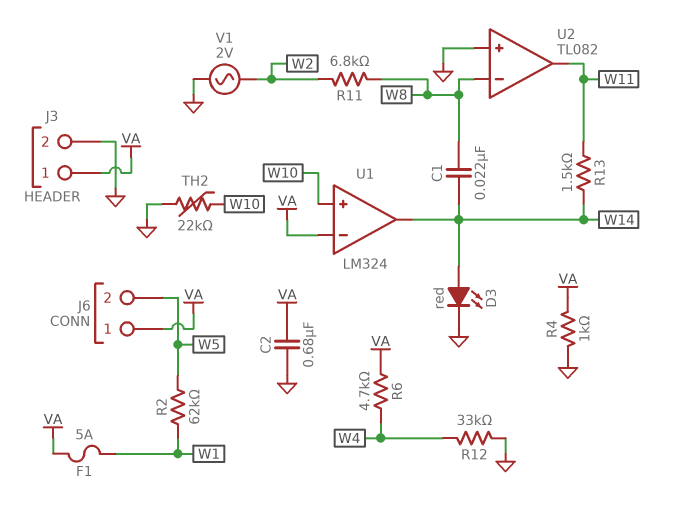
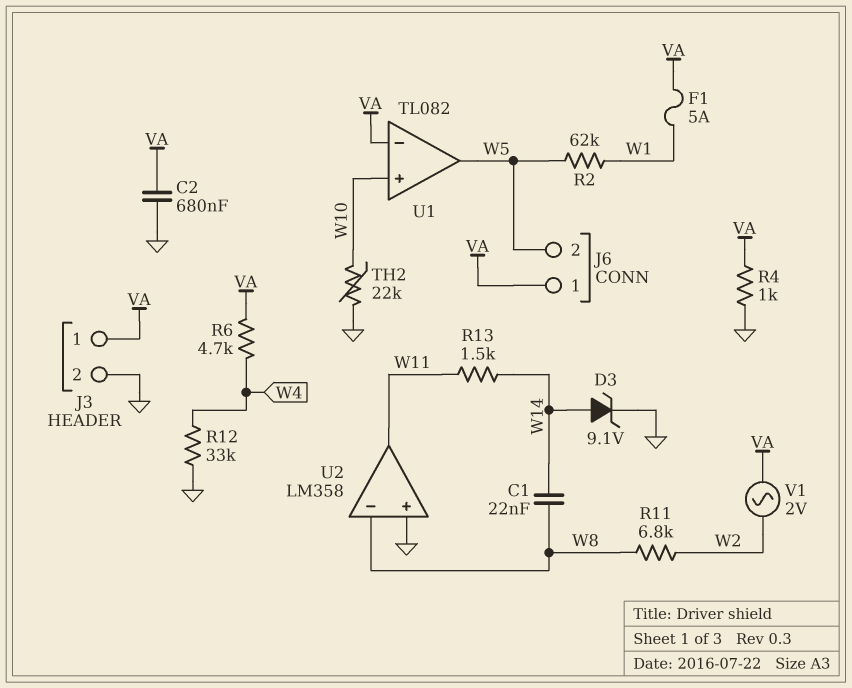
D3: LED red (A W14, K GND) -> zener 9.1V (A W14, K GND)
U1: LM324 -> TL082
U1 pin out: W14 -> W5
U2: TL082 -> LM358
V1: AC 2V (GND, W2) -> AC 2V (VA, W2)

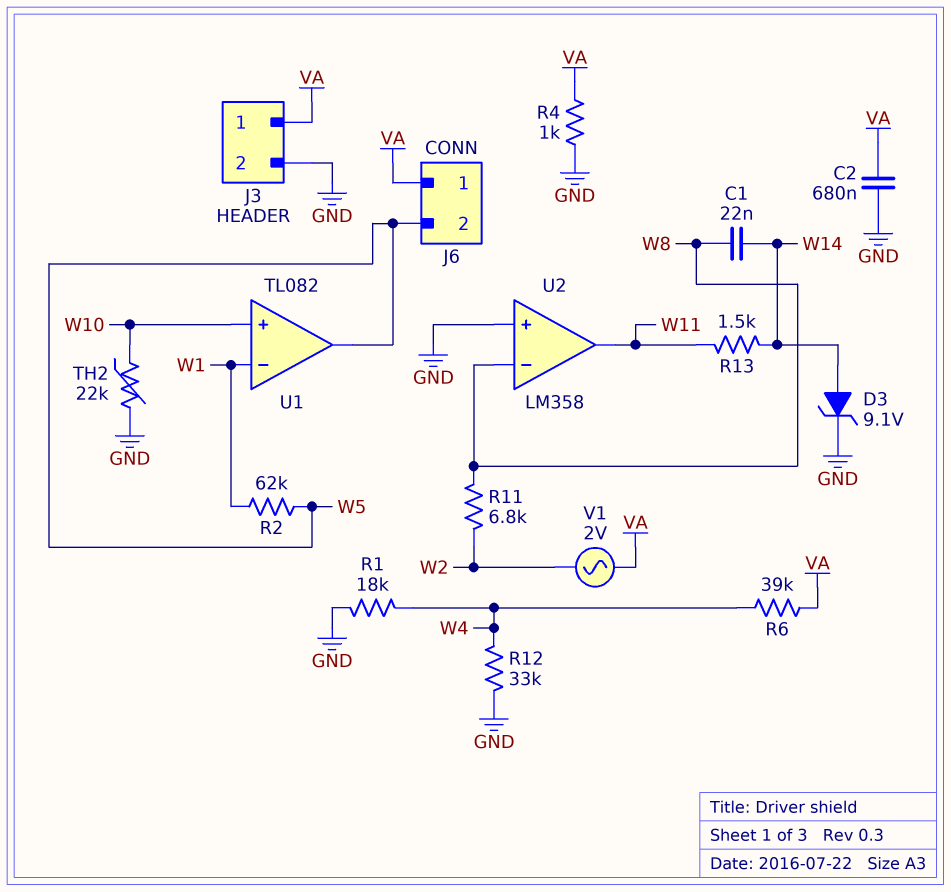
F1: 5A (VA, W1) -> none
R1: none -> 18k (GND, W4)
R6: 4.7k (VA, W4) -> 39k (VA, W4)
U1 pin in-: VA -> W1

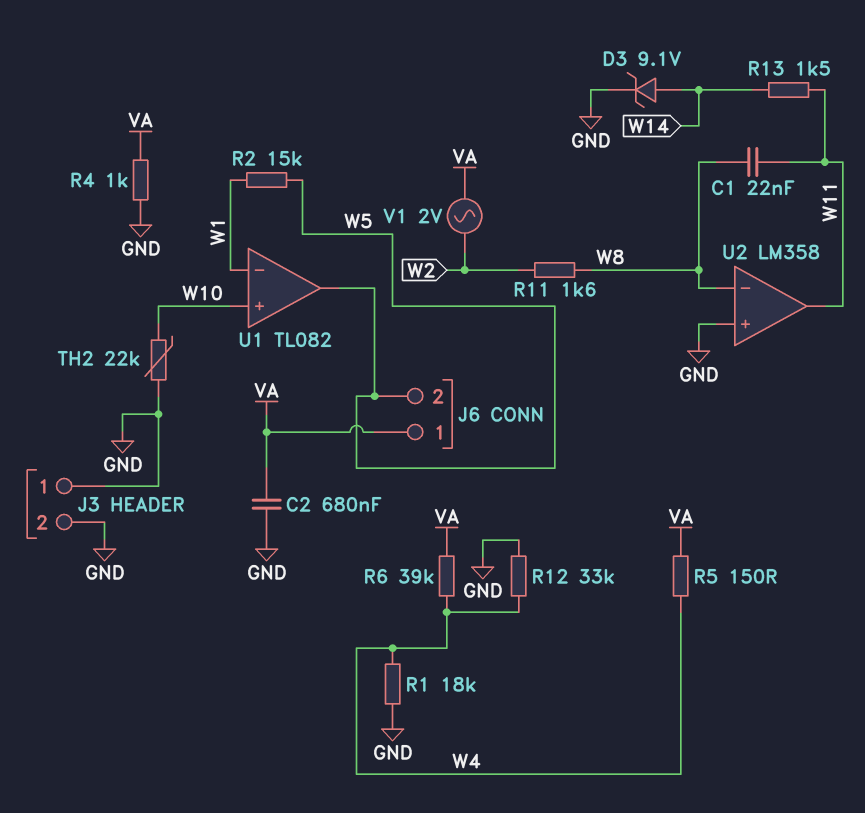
C1: 22nF (W8, W14) -> 22nF (W8, W11)
J3 pin 1: VA -> GND
R2: 62k (W1, W5) -> 15k (W1, W5)
R5: none -> 150 (VA, W4)
R11: 6.8k (W2, W8) -> 1.6k (W2, W8)

